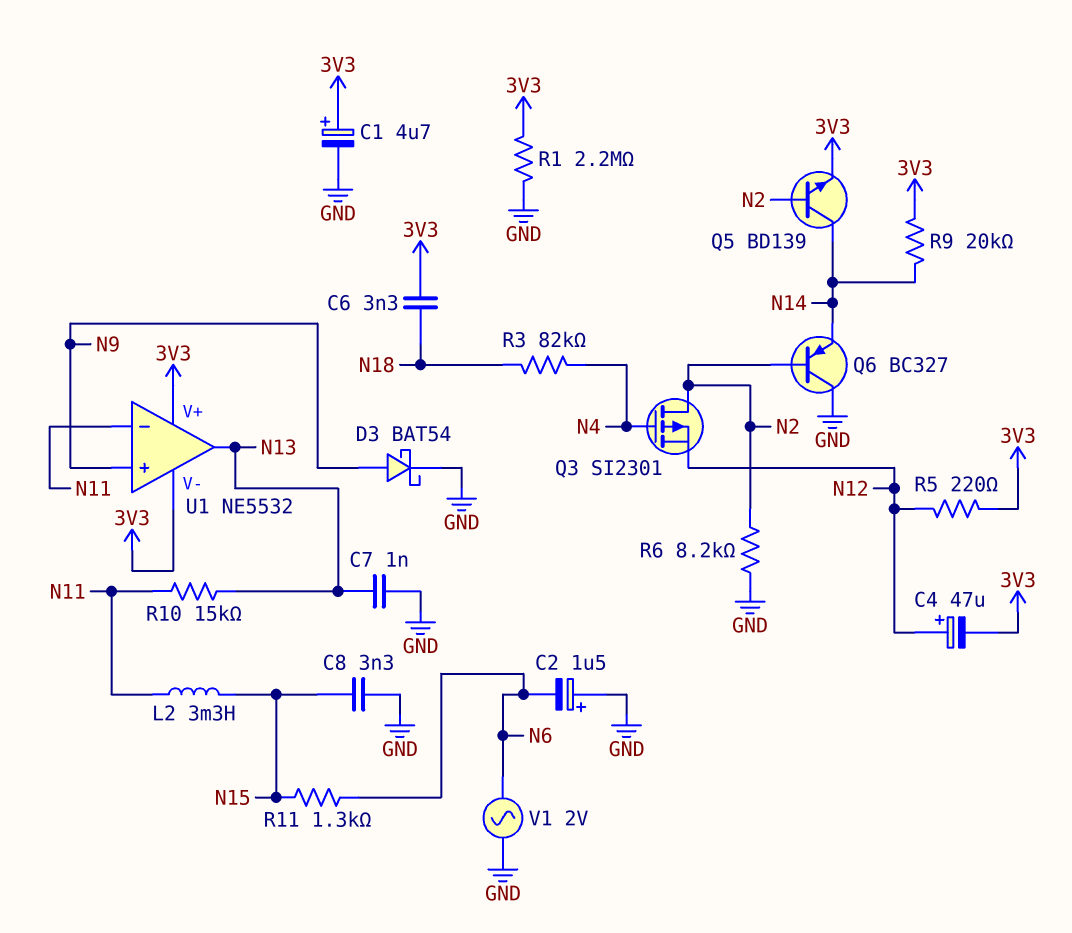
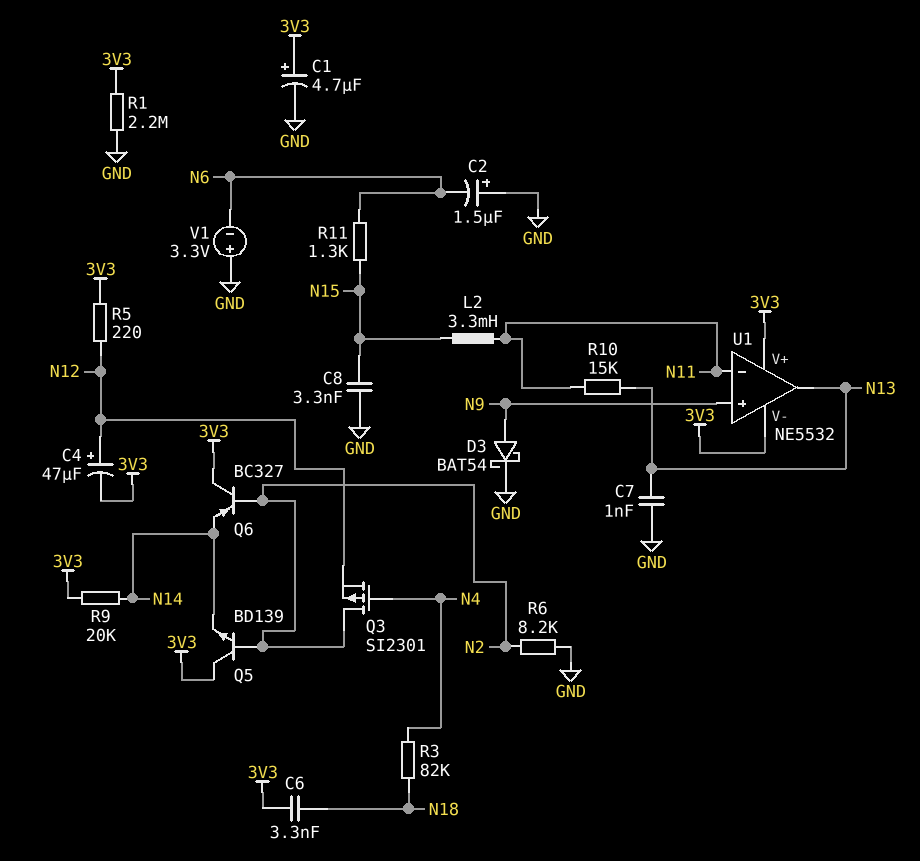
Q5: NPN BD139 (B N2, C N14, E 3V3) -> NPN BD139 (B N2, C 3V3, E N14)
Q6: PNP BC327 (B N2, C GND, E N14) -> PNP BC327 (B N2, C 3V3, E N14)
V1: AC 2V (GND, N6) -> 3.3V (plus GND, minus N6)

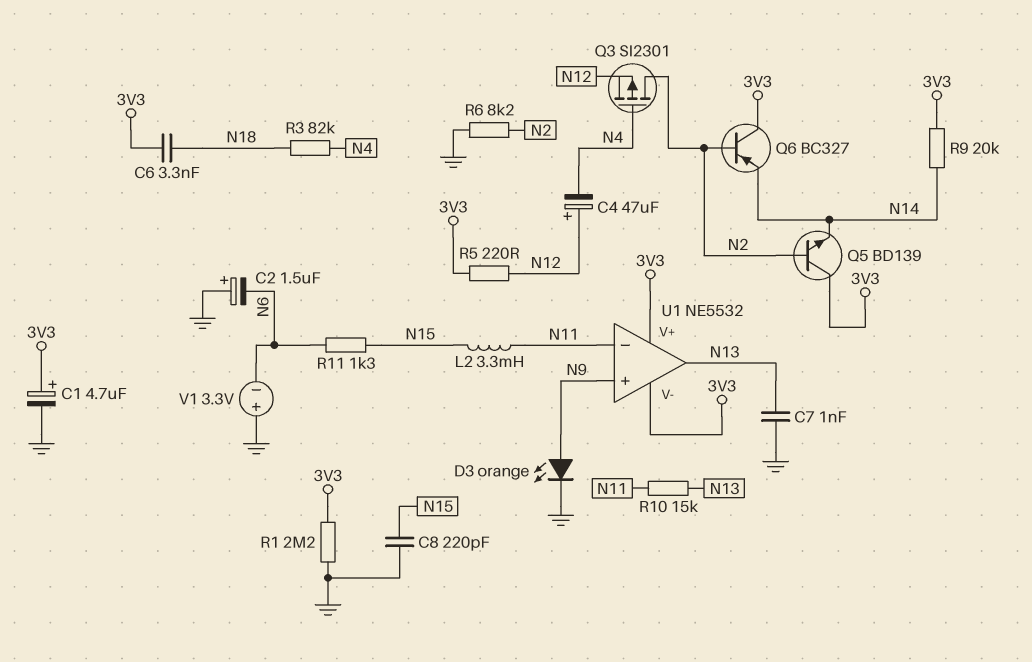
C4: 47uF (plus N12, minus 3V3) -> 47uF (plus N12, minus N4)
C8: 3.3nF (GND, N15) -> 220pF (GND, N15)
D3: schottky BAT54 (A N9, K GND) -> LED orange (A N9, K GND)

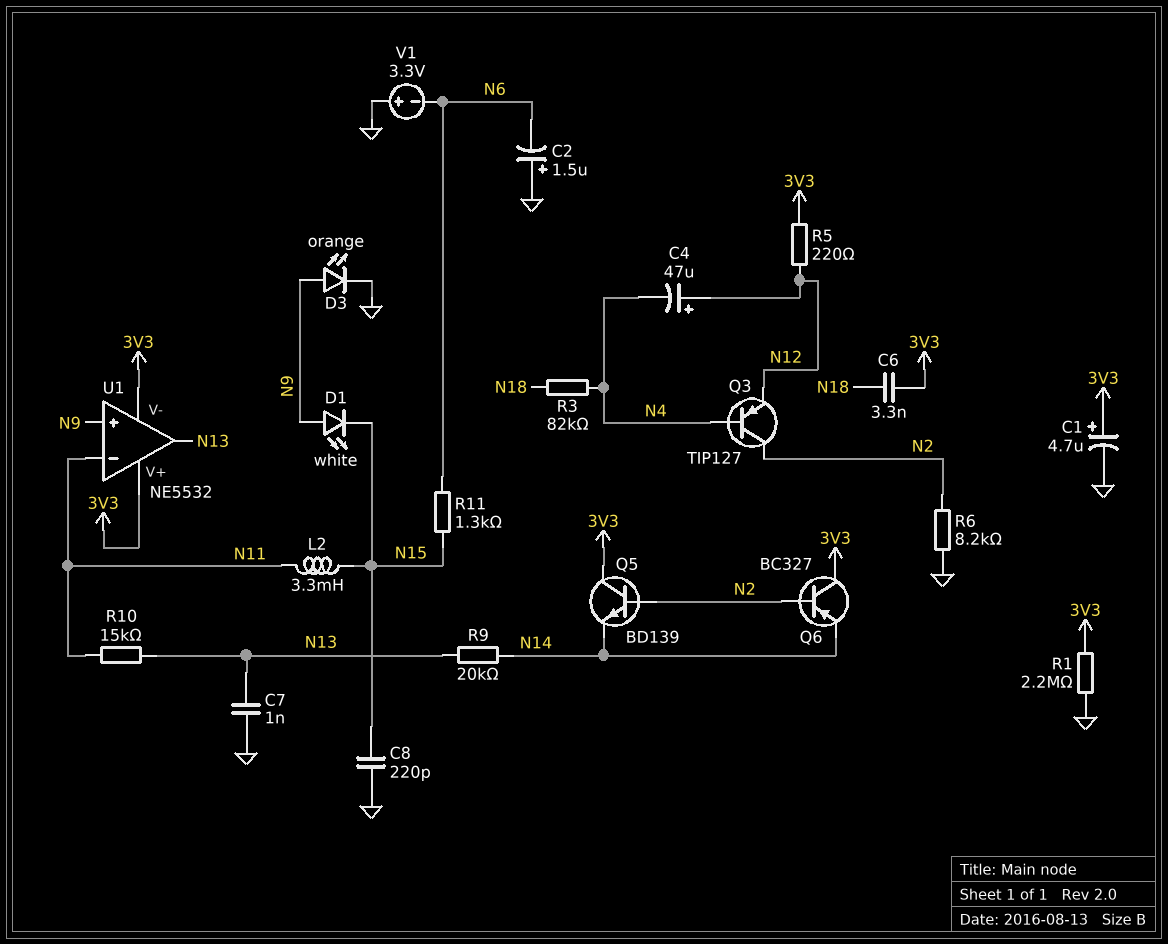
D1: none -> LED white (A N9, K N15)
Q3: PMOS SI2301 (G N4, D N2, S N12) -> PNP TIP127 (B N4, C N2, E N12)
R9: 20k (3V3, N14) -> 20k (N13, N14)

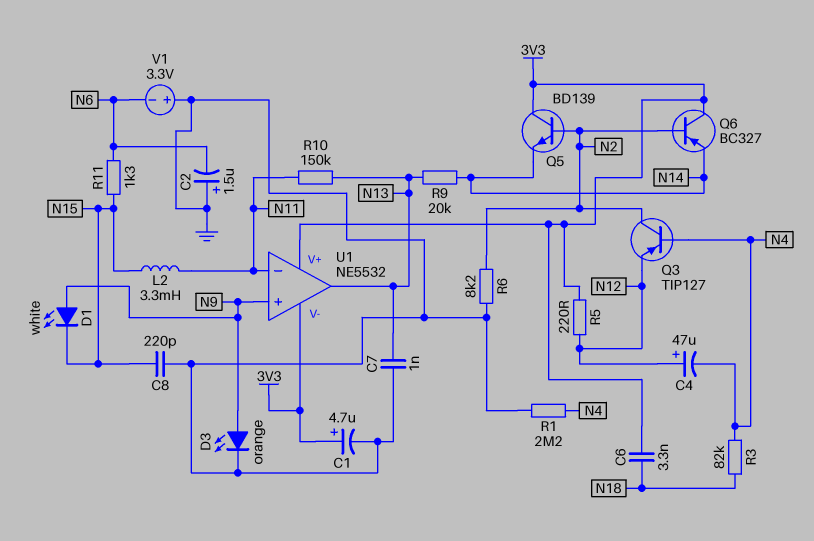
R1: 2.2M (3V3, GND) -> 2.2M (GND, N4)
R10: 15k (N11, N13) -> 150k (N11, N13)

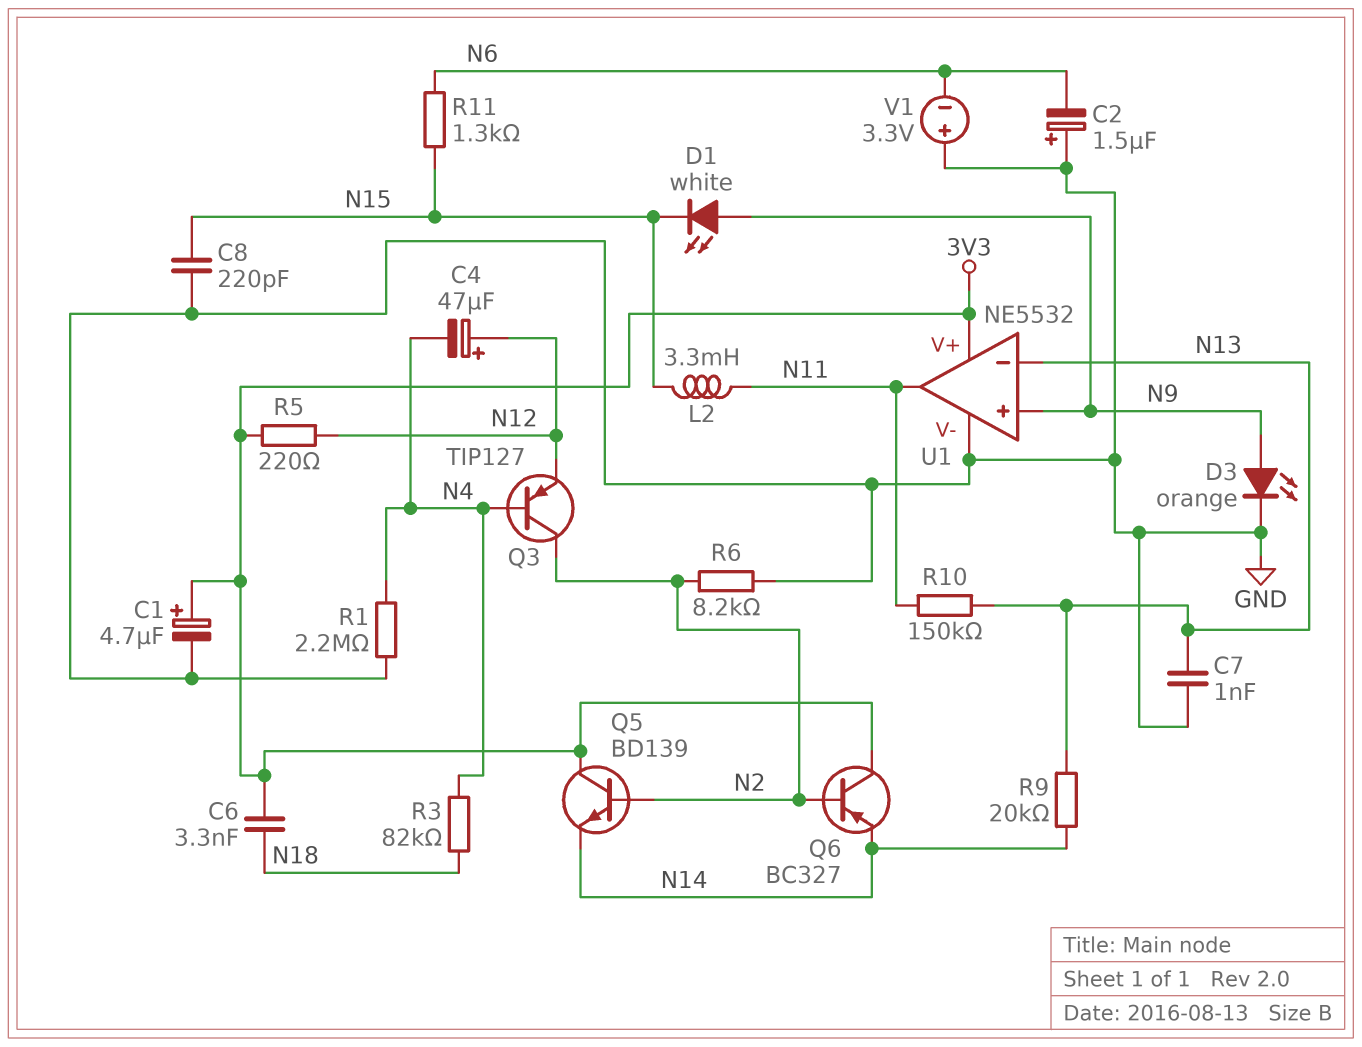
U1 pin V-: 3V3 -> GND
U1 pin in-: N11 -> N13
U1 pin out: N13 -> N11

